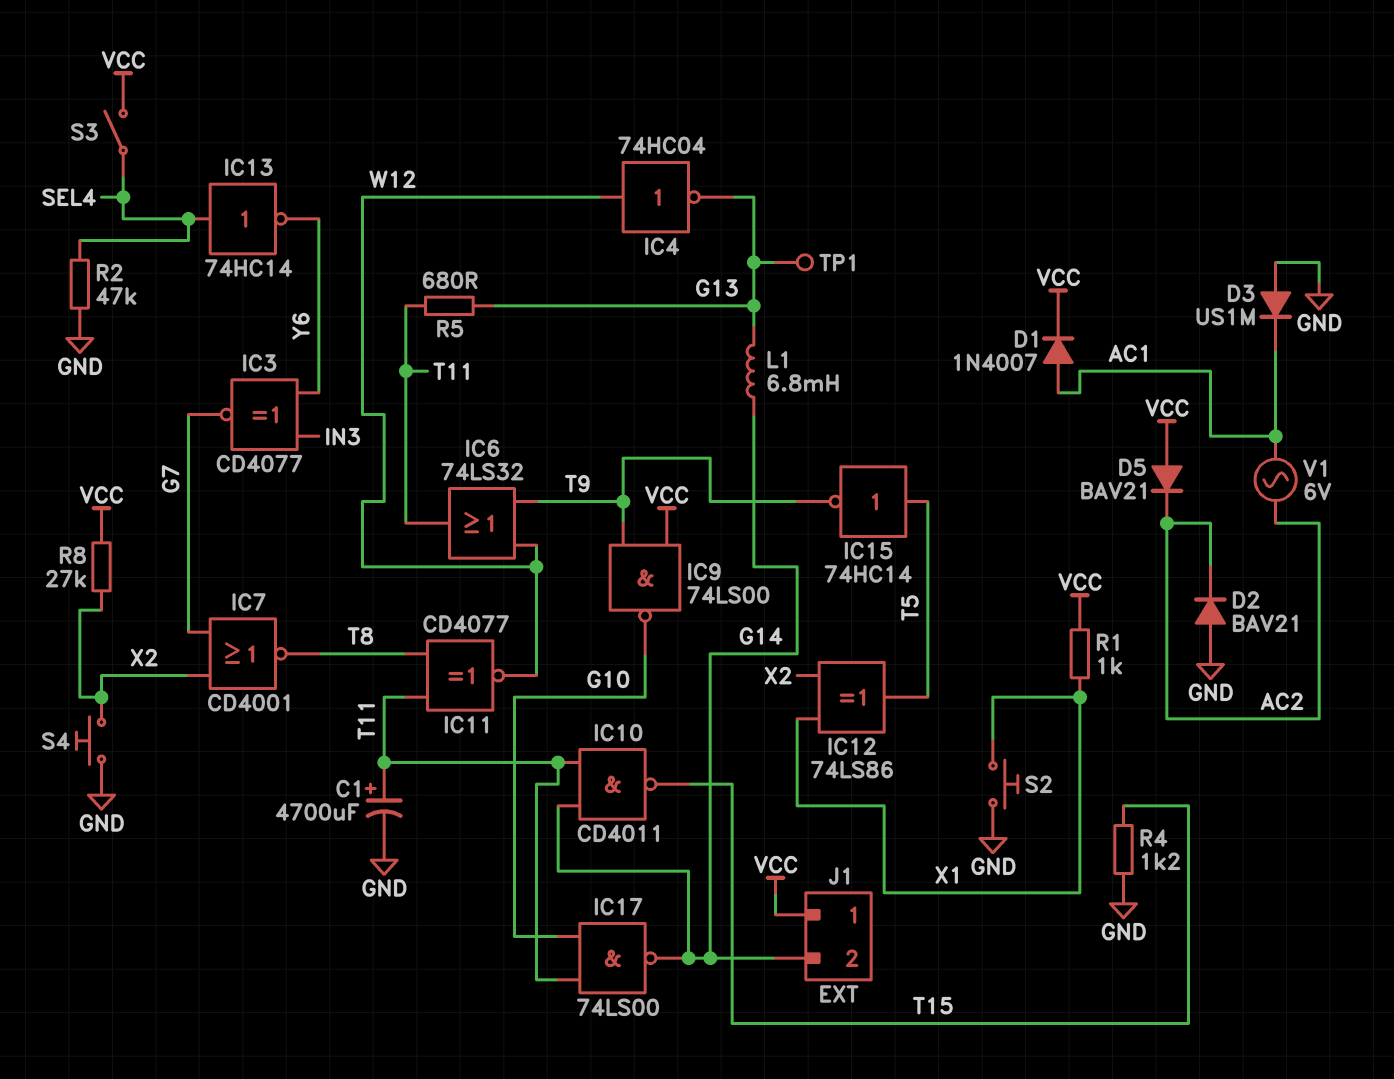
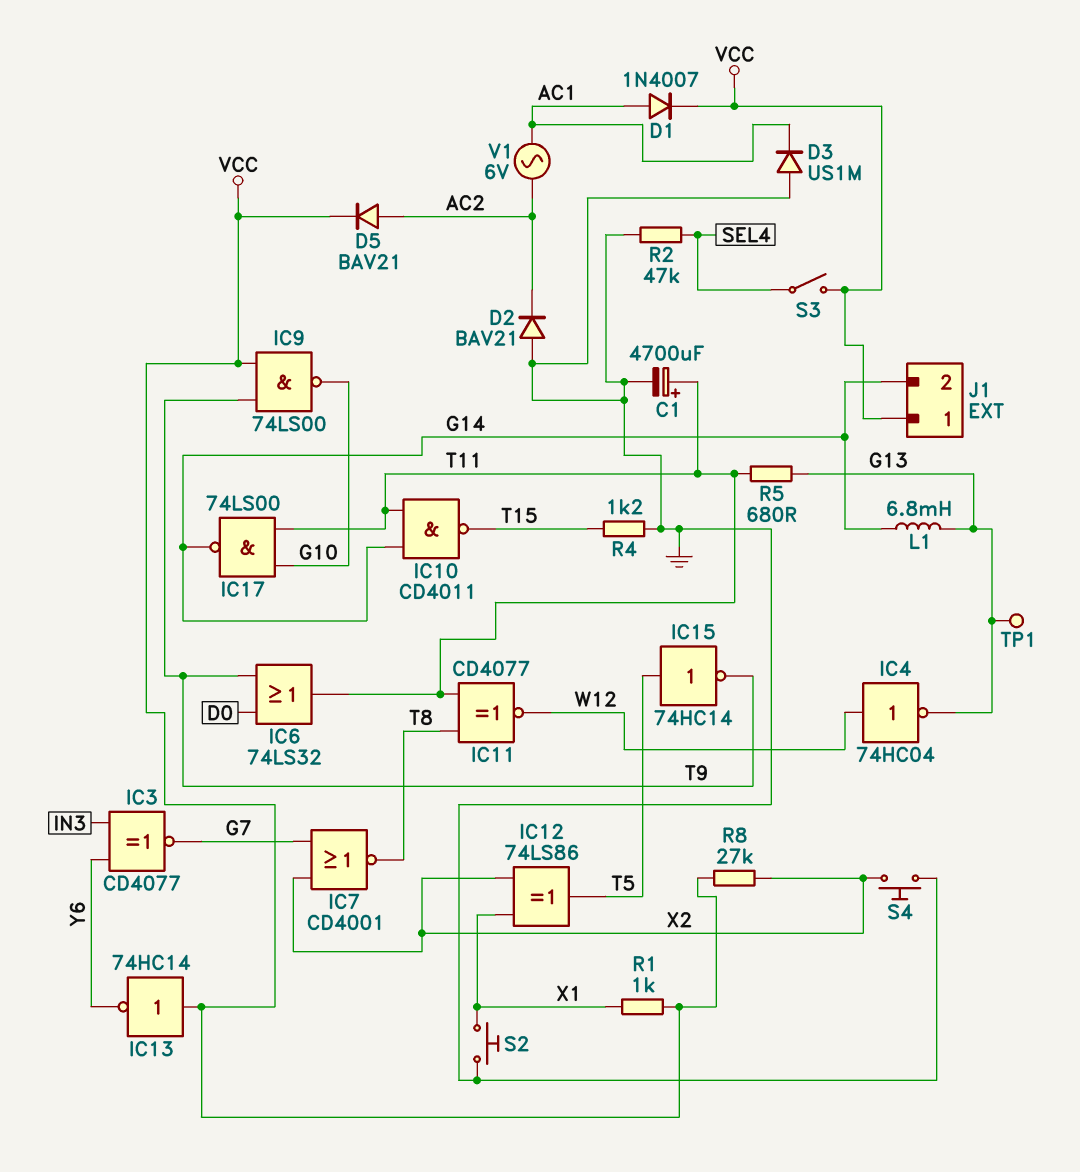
D5: diode BAV21 (A VCC, K AC2) -> diode BAV21 (A AC2, K VCC)
IC6: OR 74LS32 (in T9, in W12, out T11) -> OR 74LS32 (in D0, in T9, out T11)
IC13: NOT 74HC14 (in SEL4, out Y6) -> NOT 74HC14 (in VCC, out Y6)

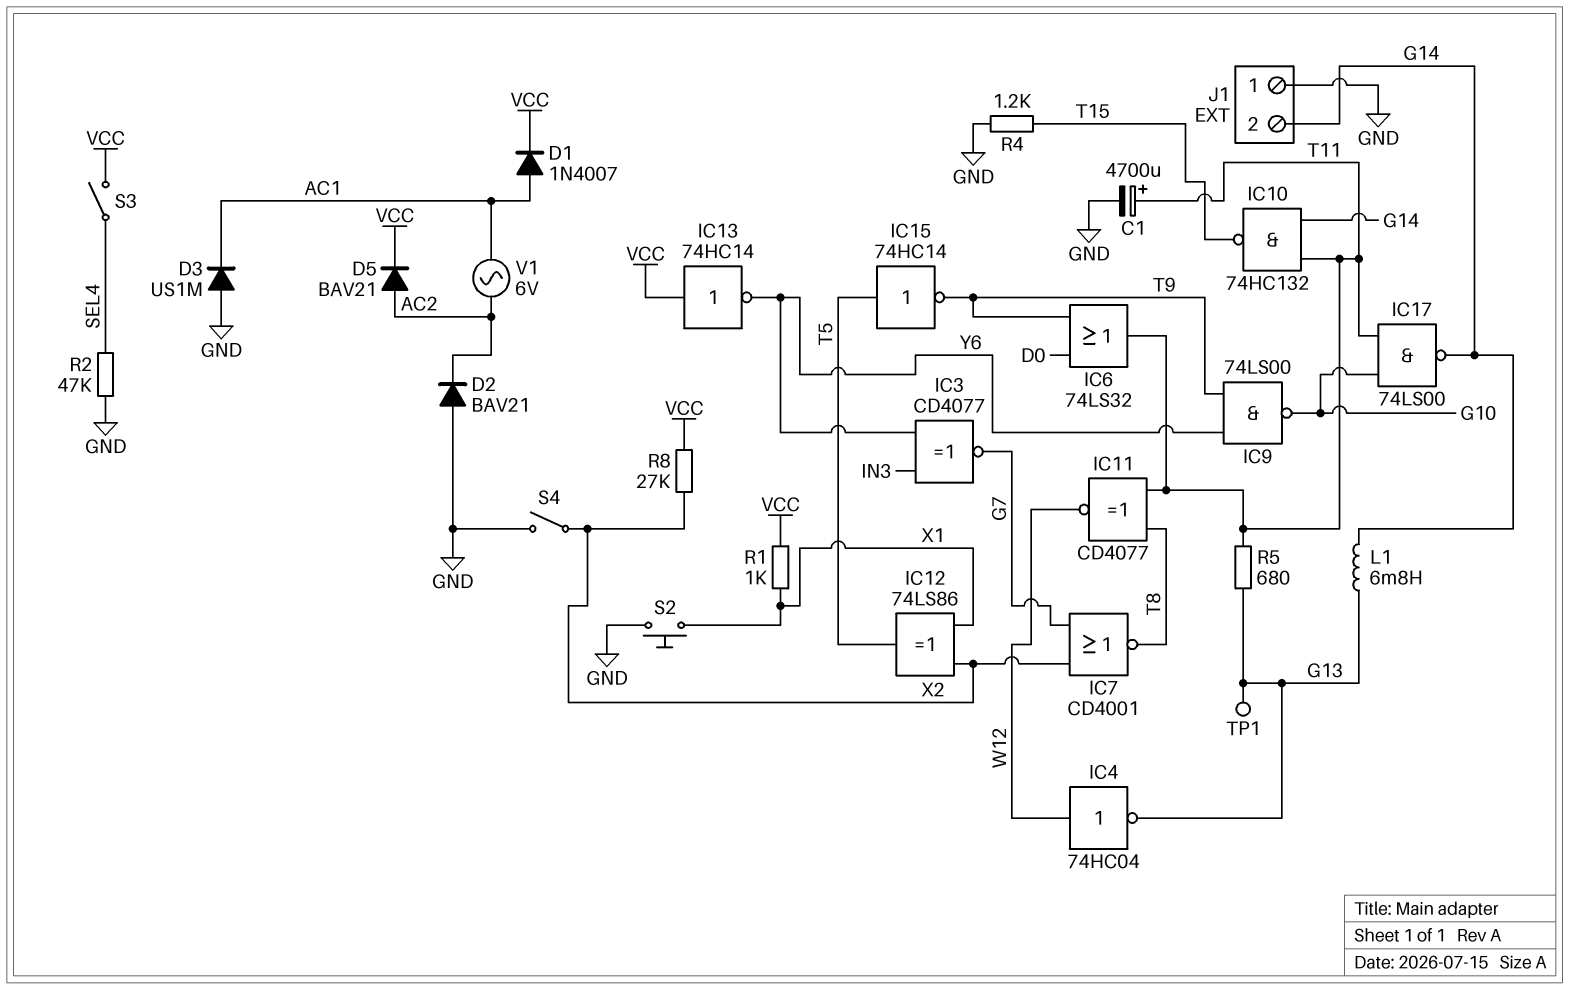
IC9: NAND 74LS00 (in T9, in VCC, out G10) -> NAND 74LS00 (in T9, in Y6, out G10)
IC10: NAND CD4011 (in G14, in T11, out T15) -> NAND 74HC132 (in G14, in T11, out T15)
J1 pin 1: VCC -> GND
S4: button (GND, X2) -> switch (GND, X2)

